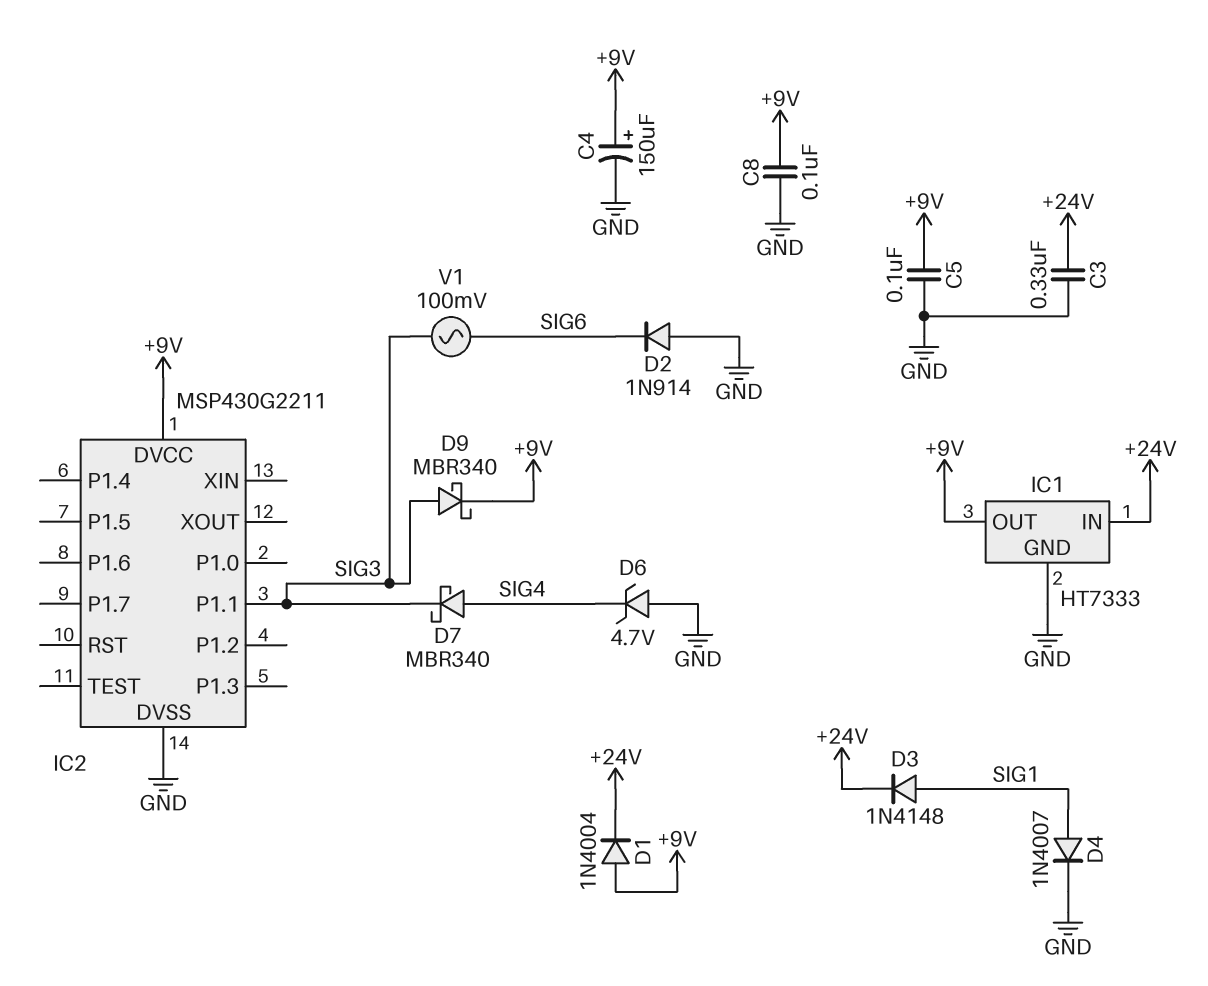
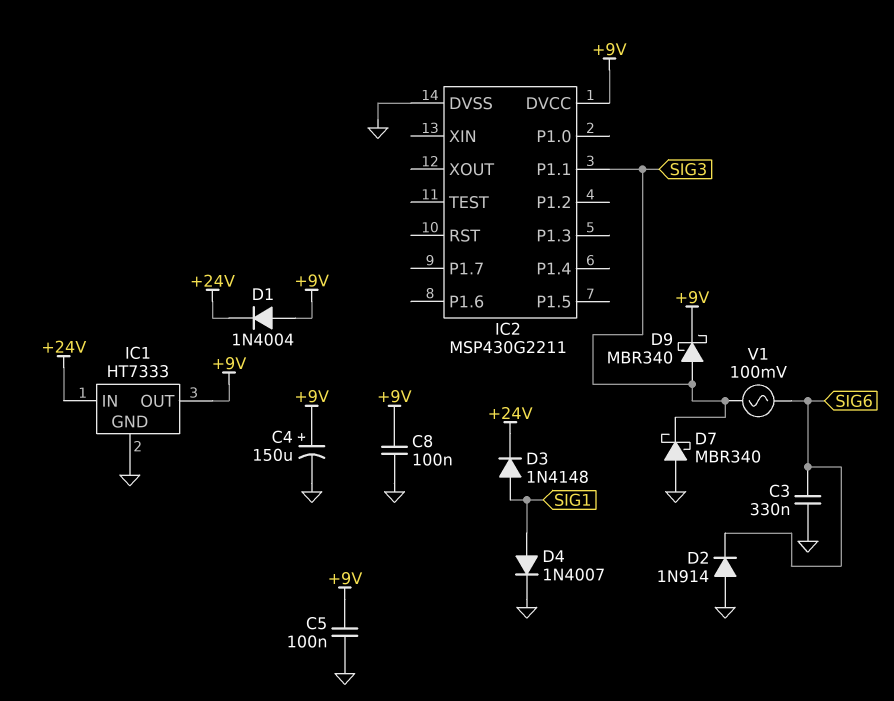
C3: 330nF (+24V, GND) -> 330nF (GND, SIG6)
D6: zener 4.7V (A GND, K SIG4) -> none
D7: schottky MBR340 (A SIG4, K SIG3) -> schottky MBR340 (A GND, K SIG3)

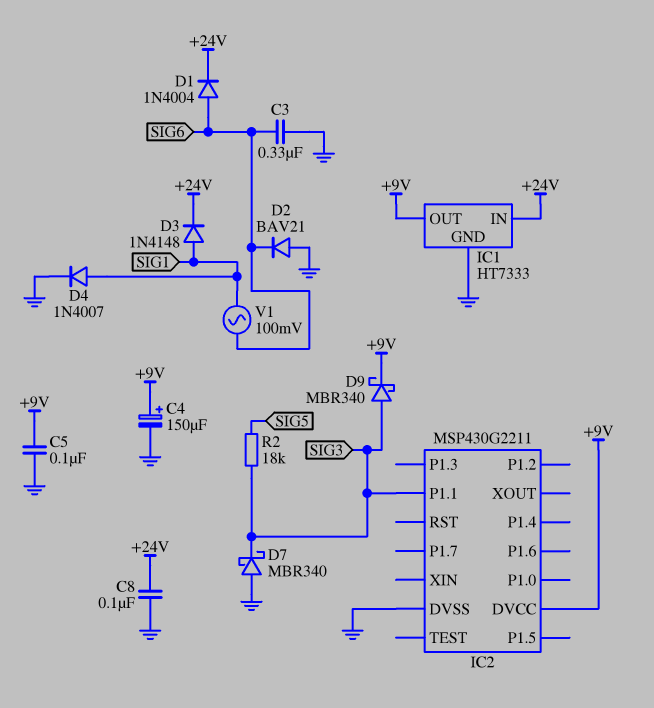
C8: 100nF (+9V, GND) -> 100nF (+24V, GND)
D1: diode 1N4004 (A +9V, K +24V) -> diode 1N4004 (A SIG6, K +24V)
D2: diode 1N914 (A GND, K SIG6) -> diode BAV21 (A GND, K SIG6)
R2: none -> 18k (SIG3, SIG5)
V1: AC 100mV (SIG3, SIG6) -> AC 100mV (SIG1, SIG6)

